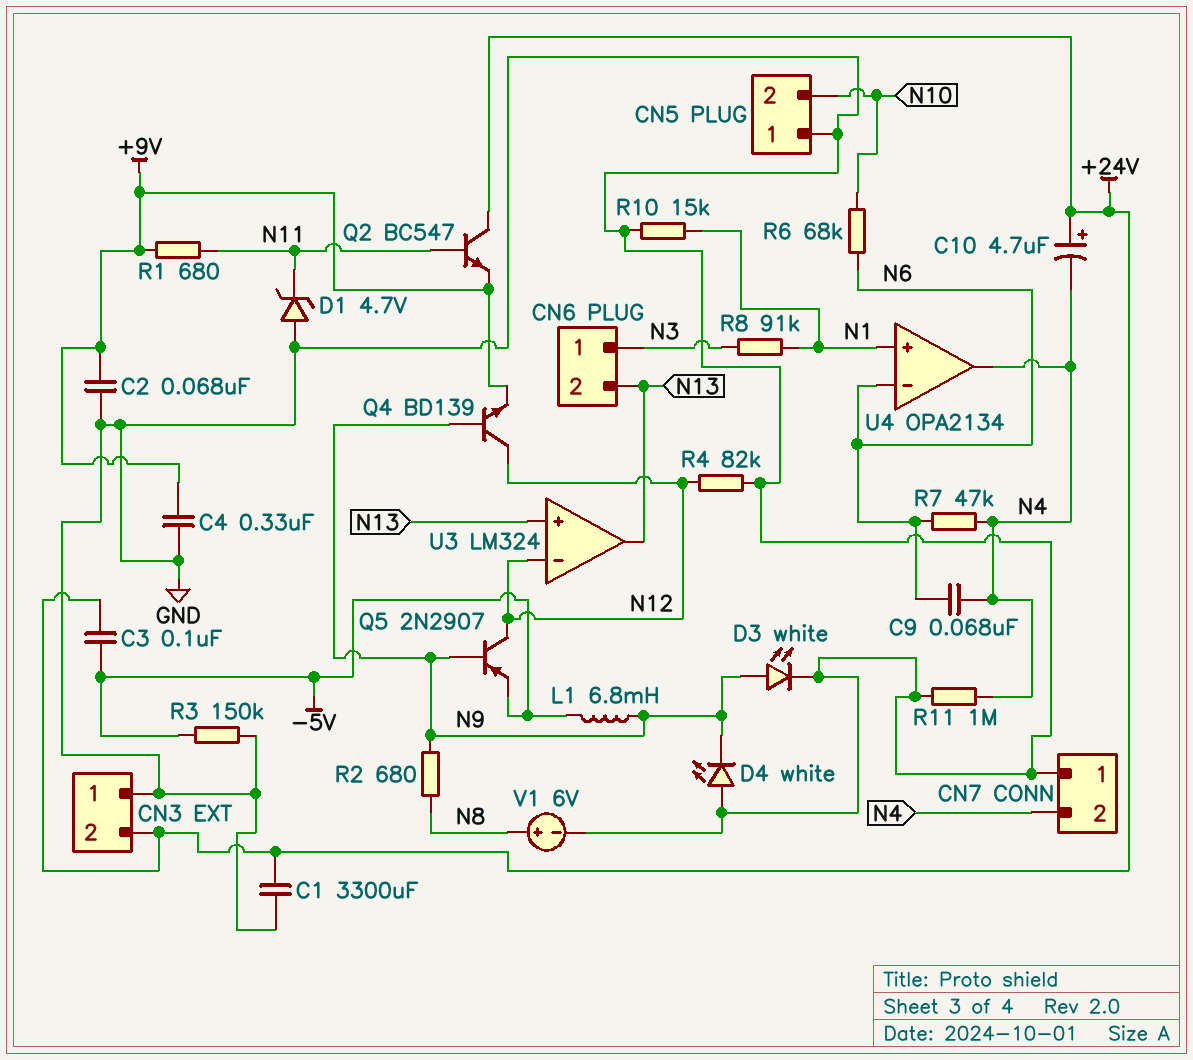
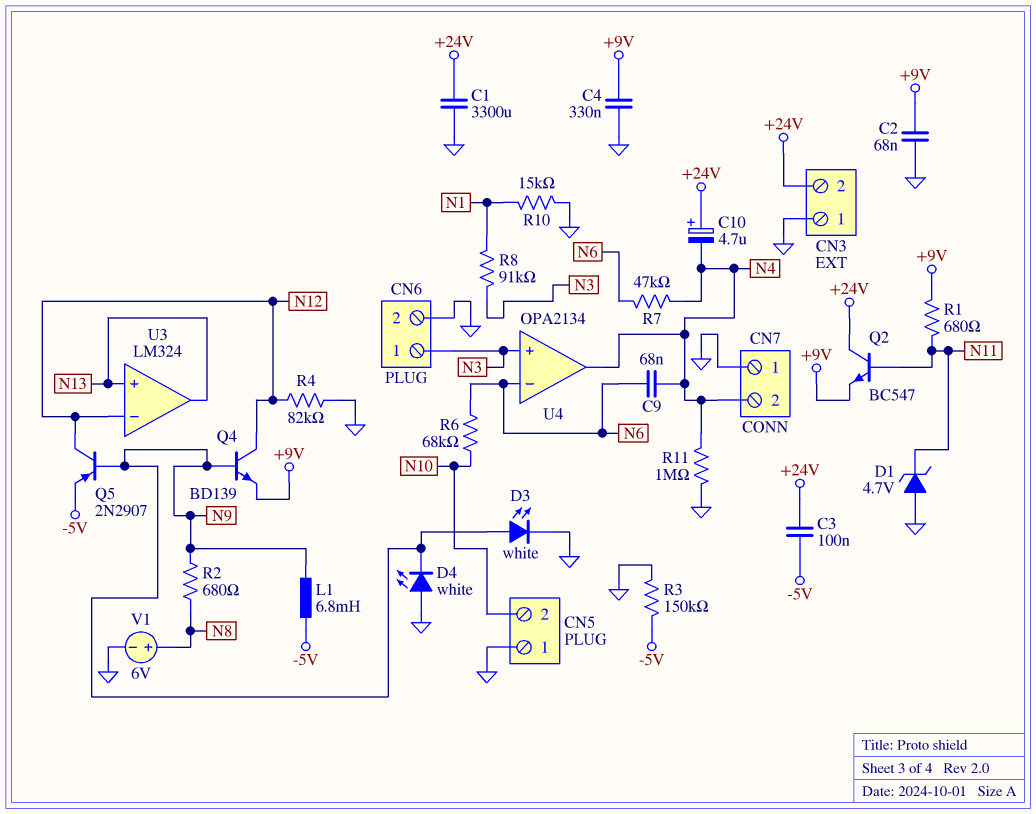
CN6 pin 2: N13 -> GND
U4 pin in+: N1 -> N3

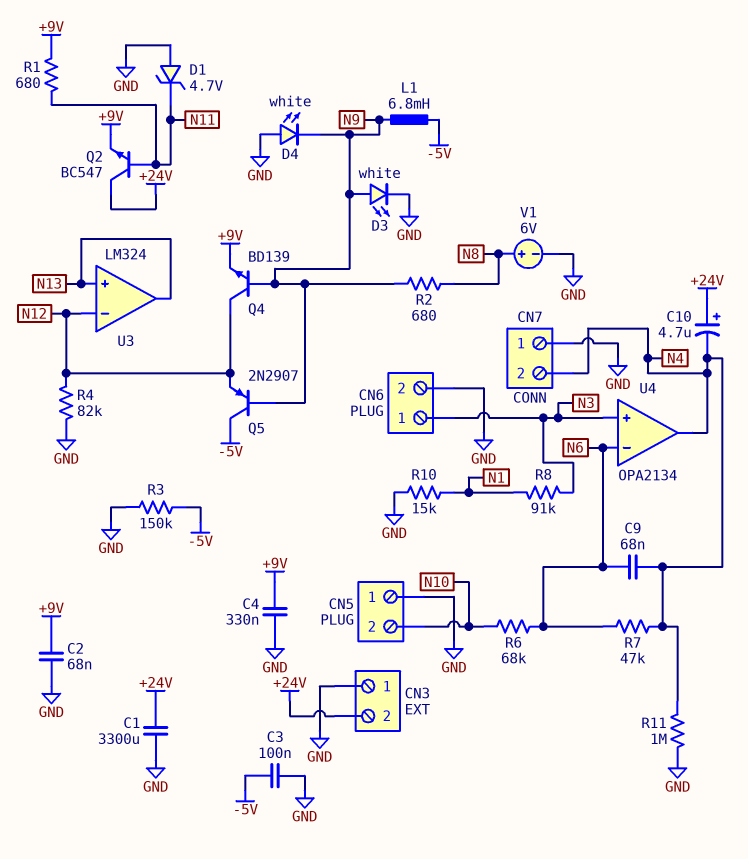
C3: 100nF (+24V, -5V) -> 100nF (-5V, GND)
Q5: PNP 2N2907 (B N9, C N12, E -5V) -> PNP 2N2907 (B N9, C -5V, E N12)

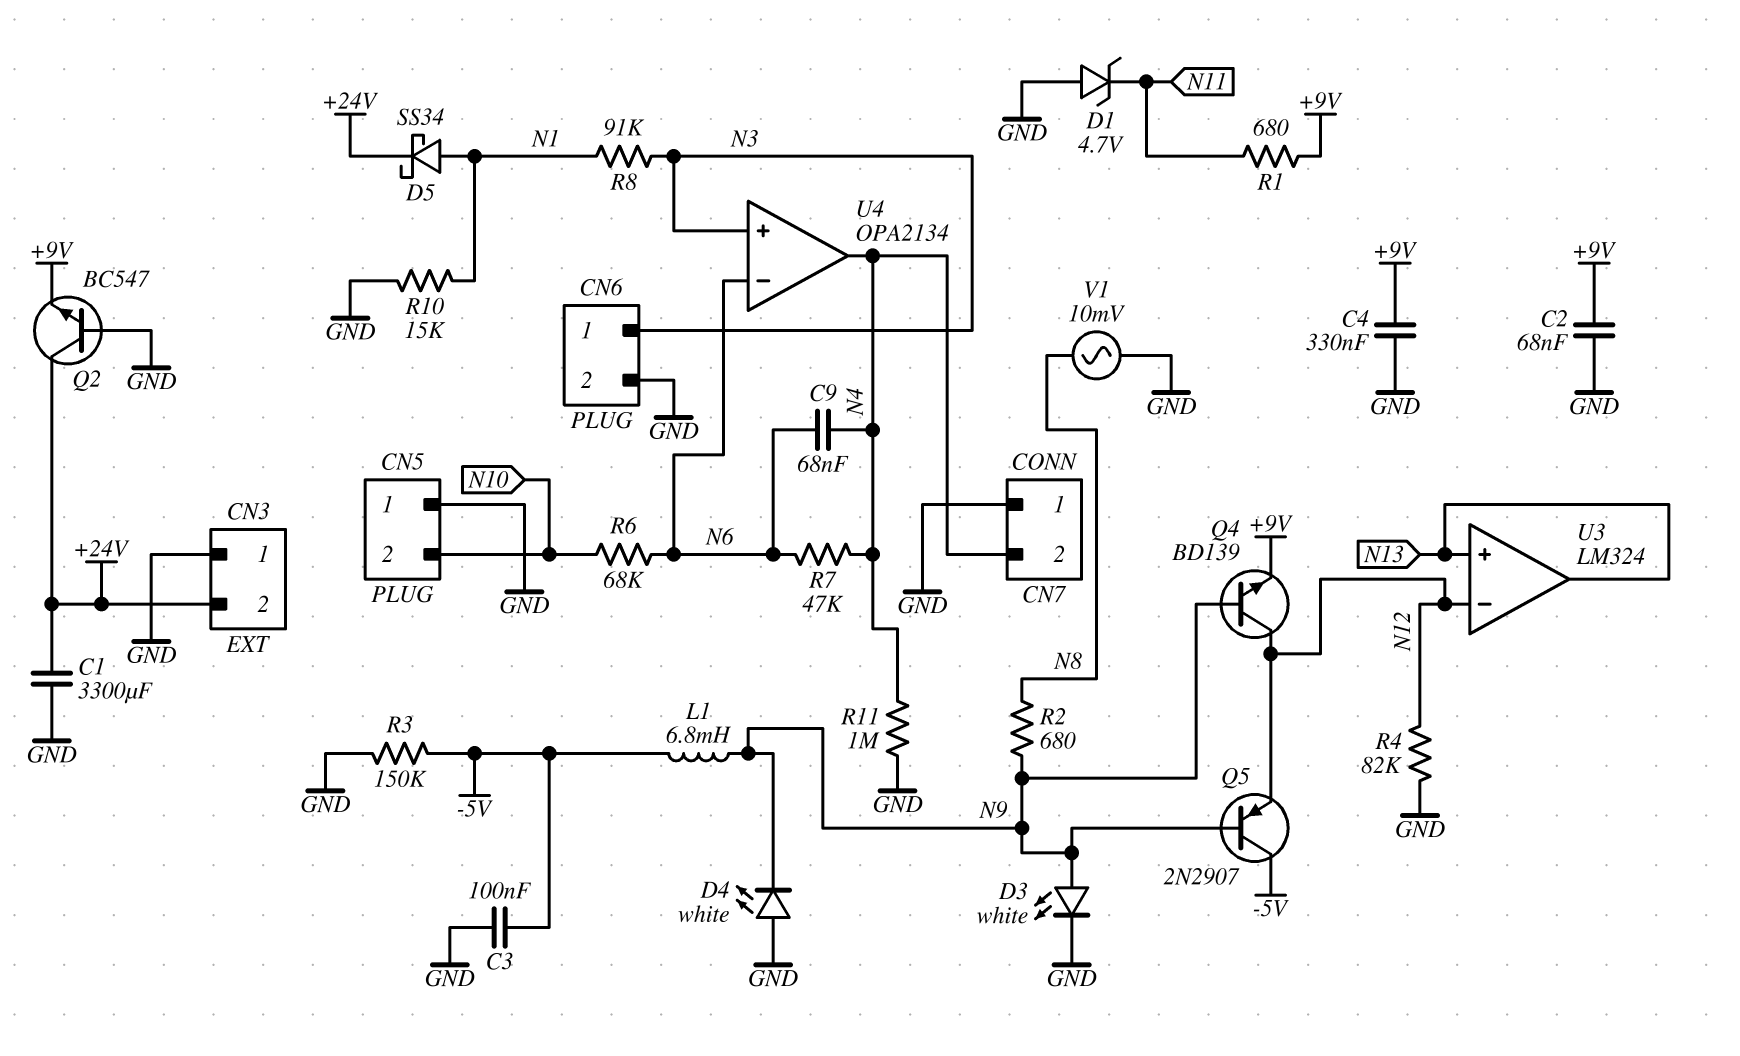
C10: 4.7uF (plus +24V, minus N4) -> none
D5: none -> schottky SS34 (A N1, K +24V)
Q2: NPN BC547 (B N11, C +24V, E +9V) -> NPN BC547 (B GND, C +24V, E +9V)
V1: 6V (plus N8, minus GND) -> AC 10mV (GND, N8)

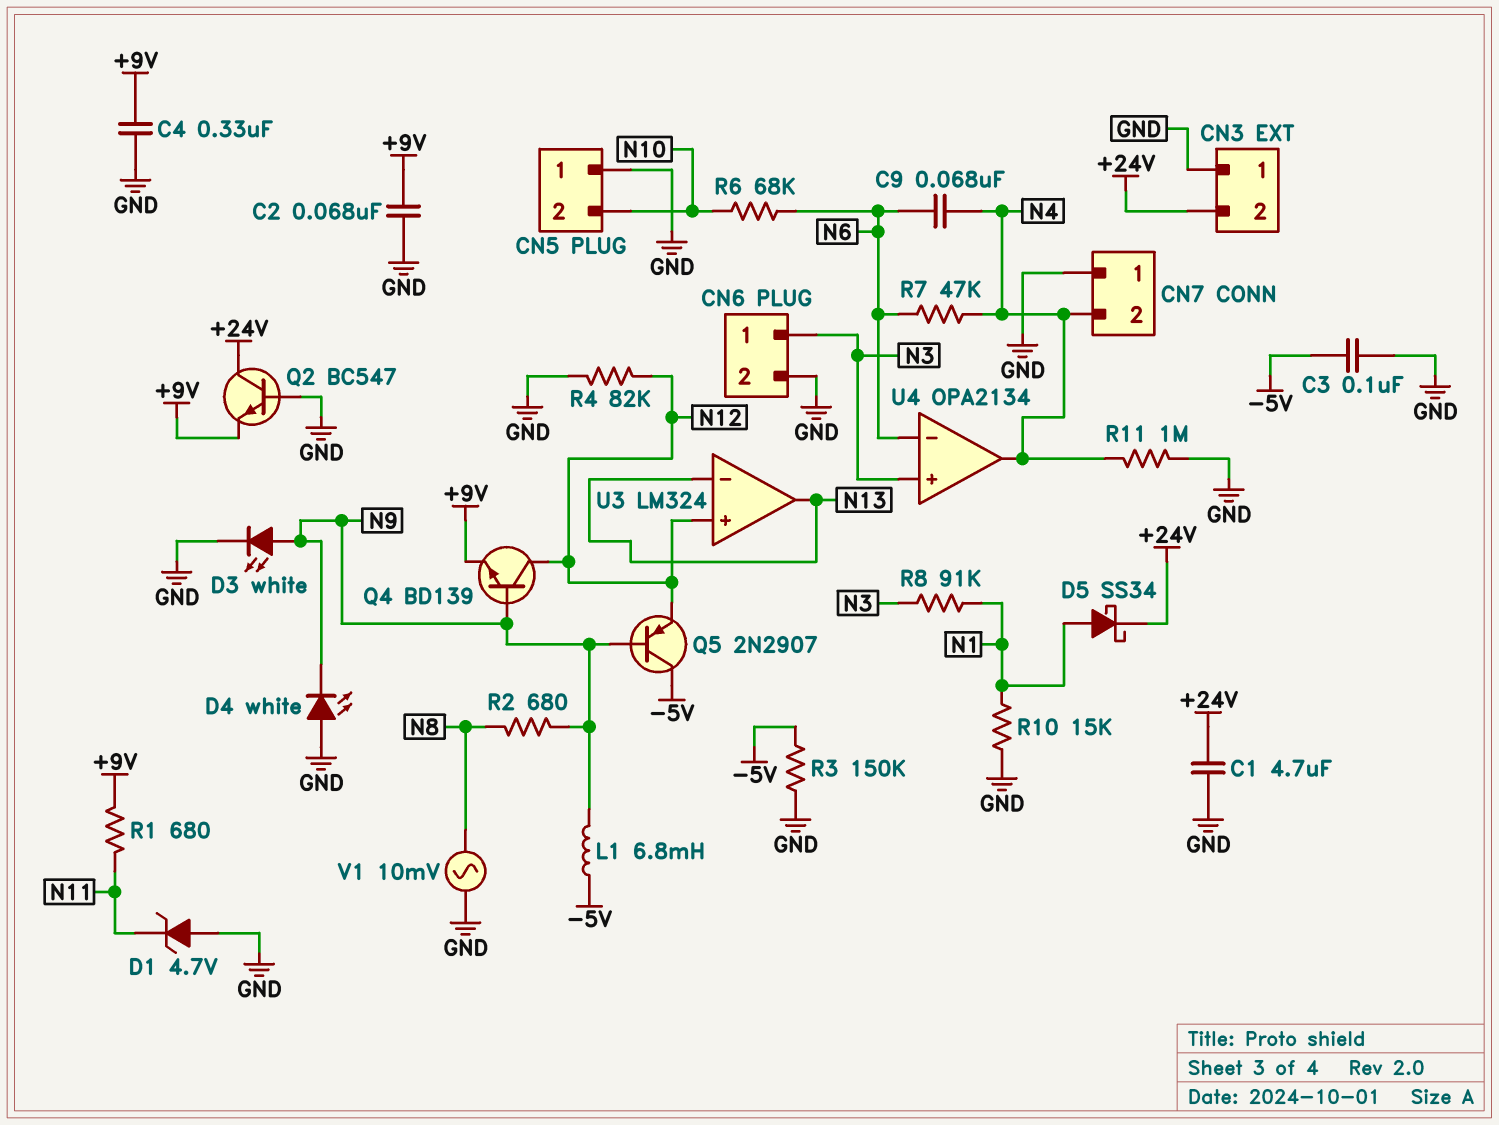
C1: 3300uF (+24V, GND) -> 4.7uF (+24V, GND)
U3 pin in+: N13 -> N12
U3 pin in-: N12 -> N13

